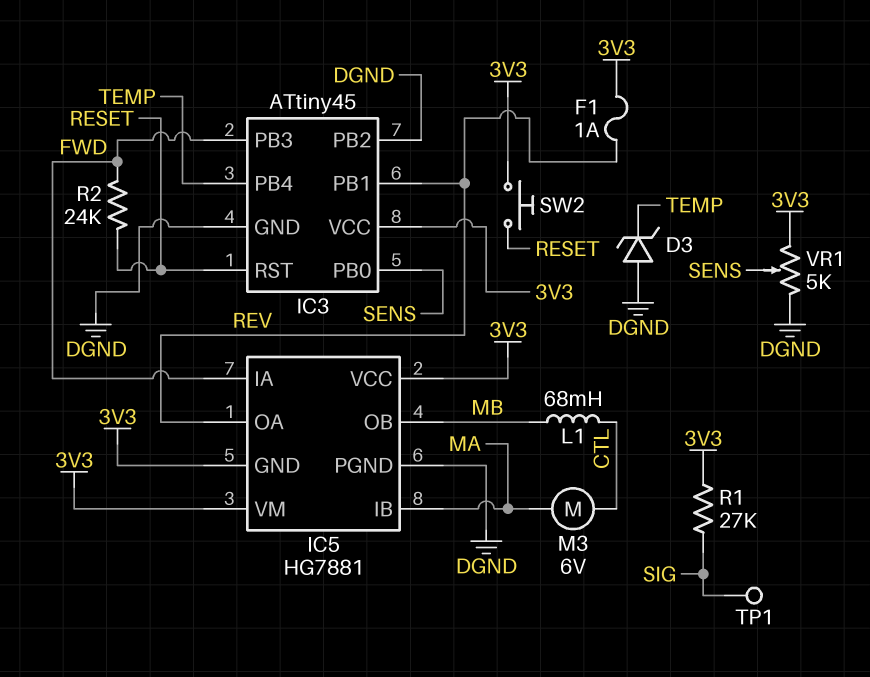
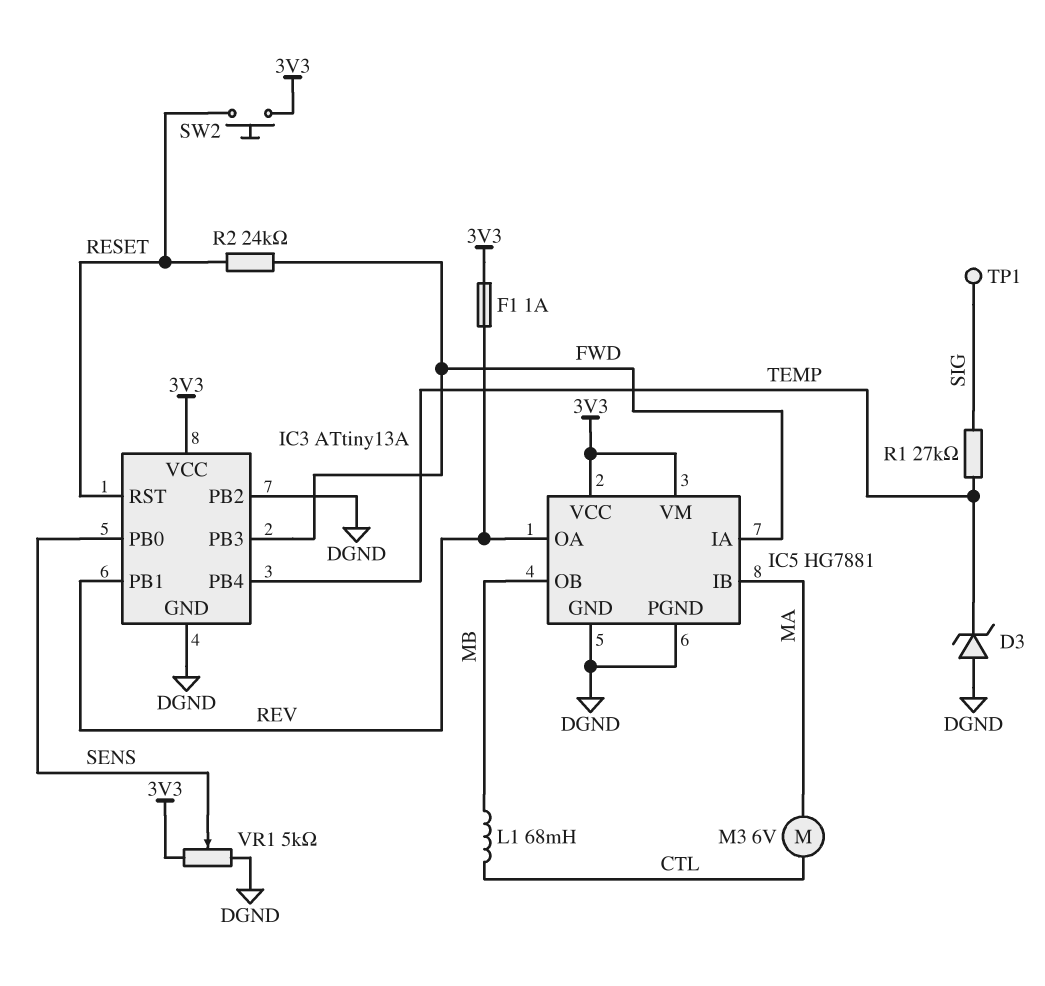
IC3: ATtiny45 -> ATtiny13A
IC5 pin GND: 3V3 -> DGND
R1: 27k (3V3, SIG) -> 27k (SIG, TEMP)

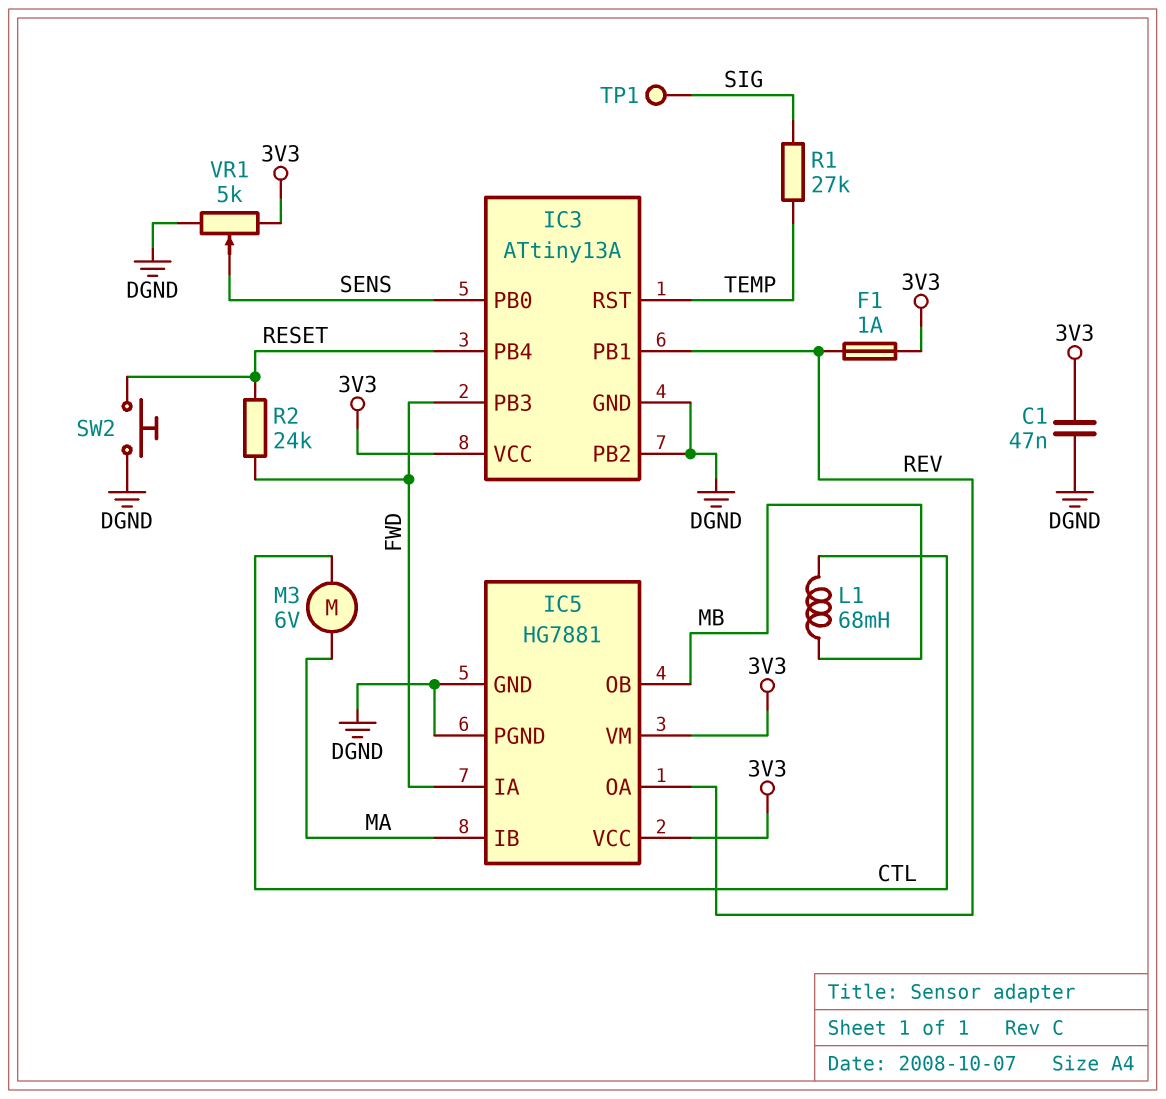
C1: none -> 47nF (3V3, DGND)
D3: zener (A DGND, K TEMP) -> none
IC3 pin PB4: TEMP -> RESET
IC3 pin RST: RESET -> TEMP
SW2: button (3V3, RESET) -> button (DGND, RESET)

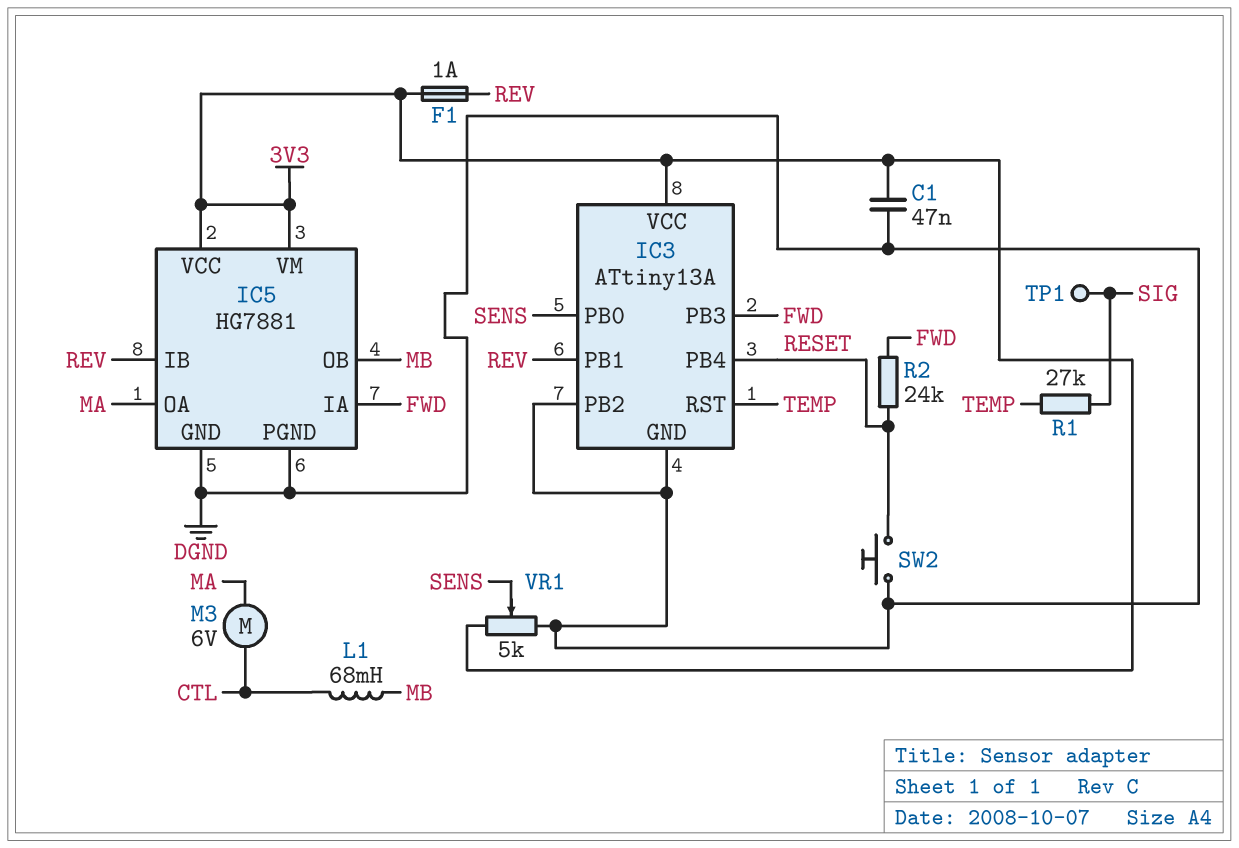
IC5 pin IB: MA -> REV
IC5 pin OA: REV -> MA

